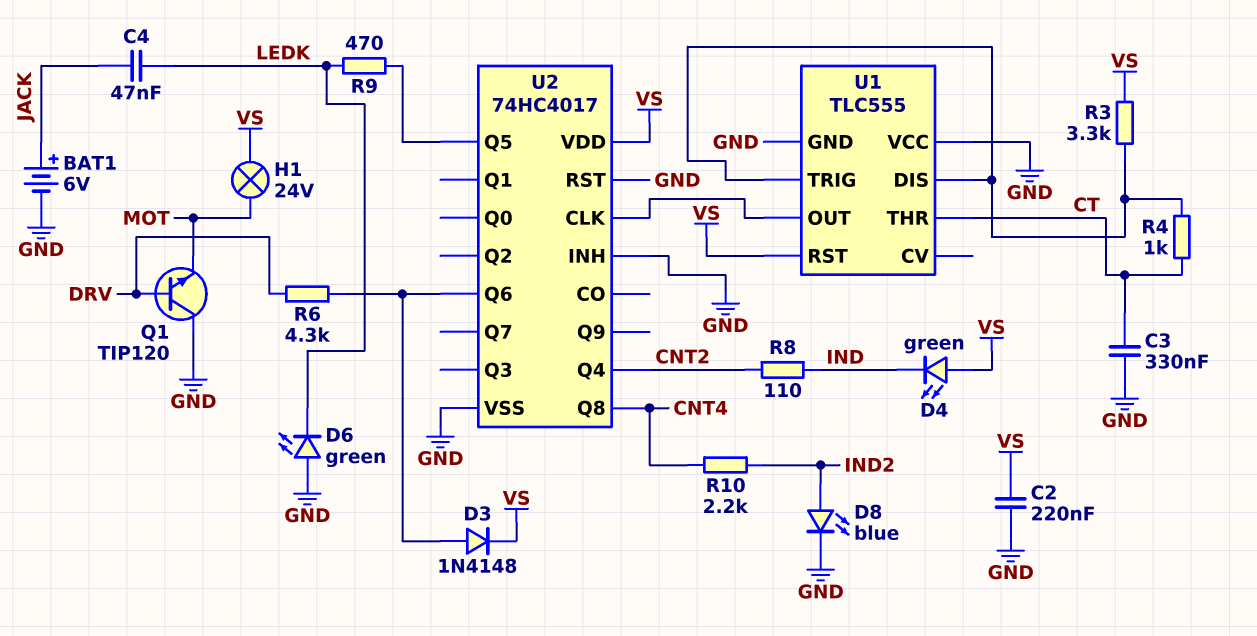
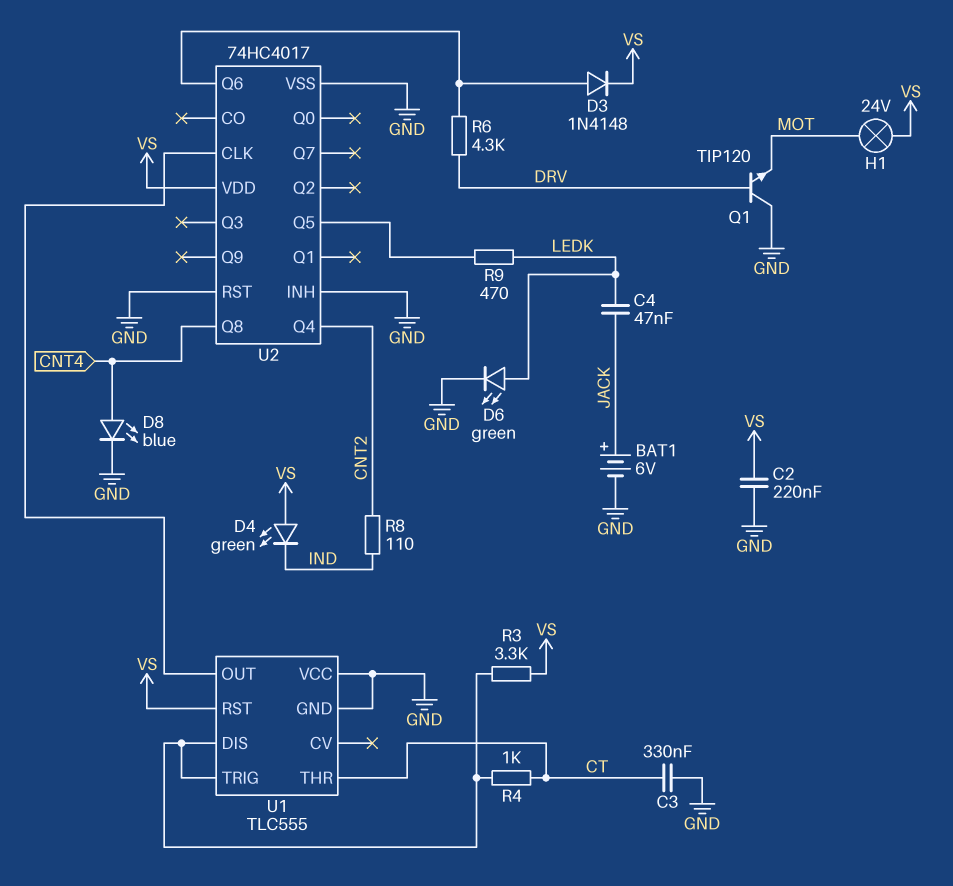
D6: LED green (A GND, K LEDK) -> LED green (A LEDK, K GND)
D8: LED blue (A IND2, K GND) -> LED blue (A CNT4, K GND)
R10: 2.2k (CNT4, IND2) -> none

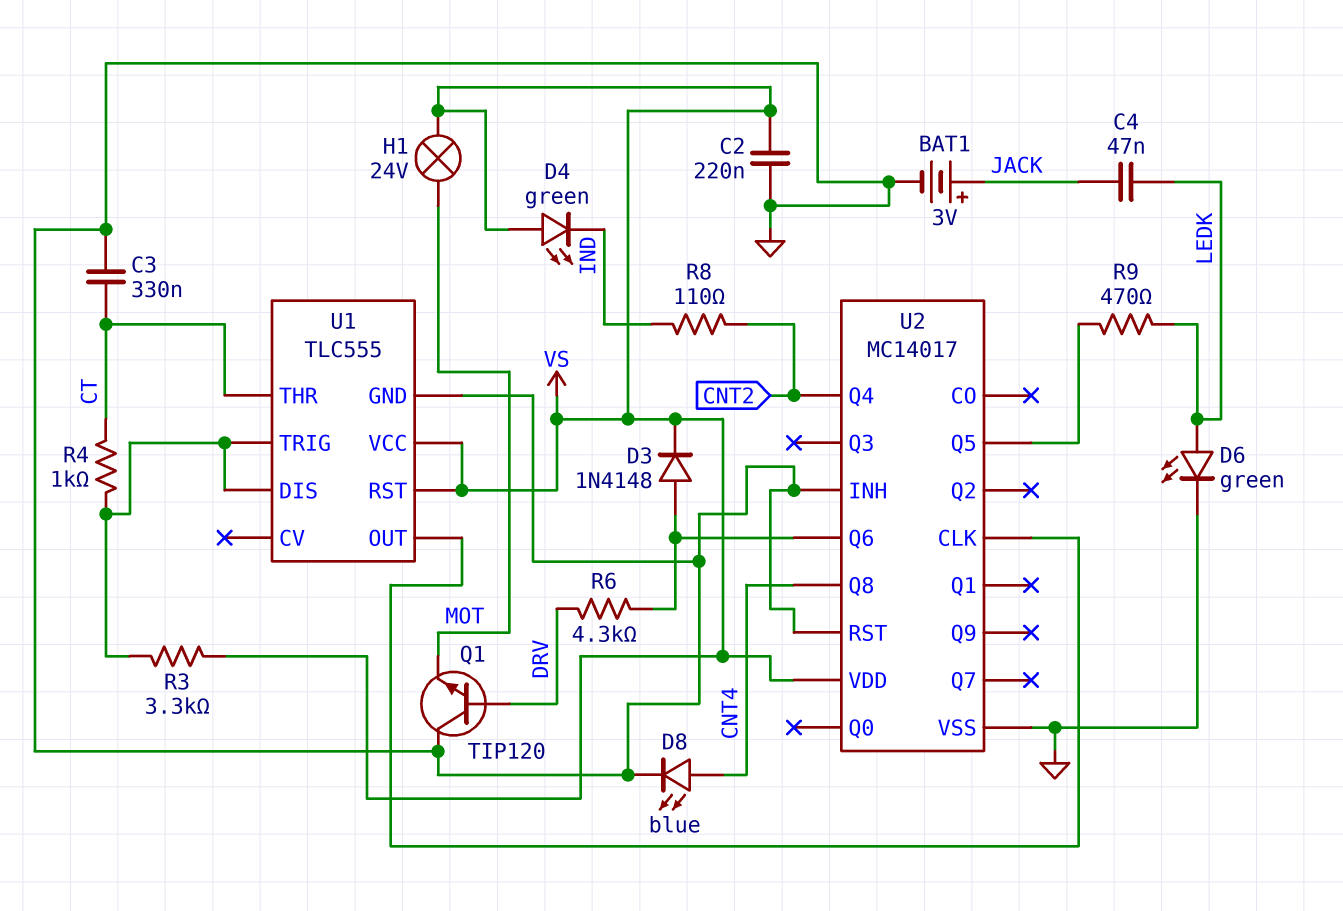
BAT1: 6V (plus JACK, minus GND) -> 3V (plus JACK, minus GND)
U1 pin VCC: GND -> VS
U2: 74HC4017 -> MC14017

